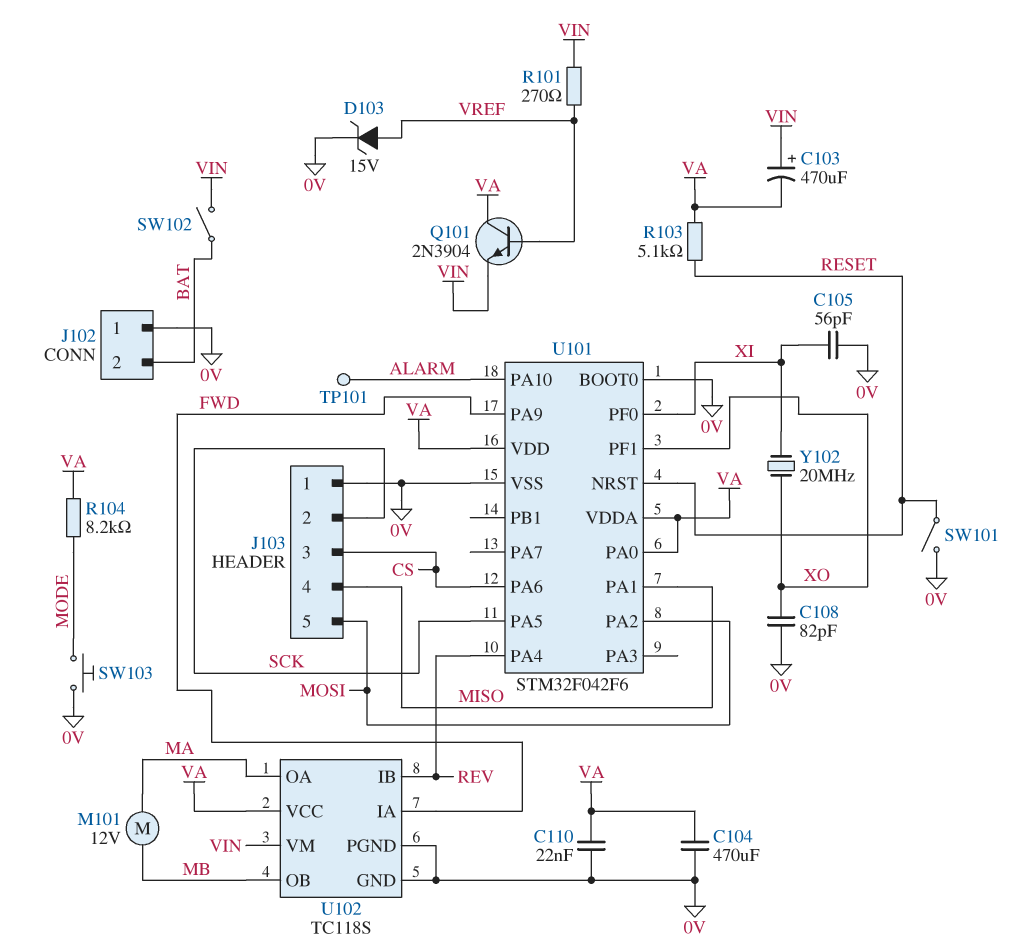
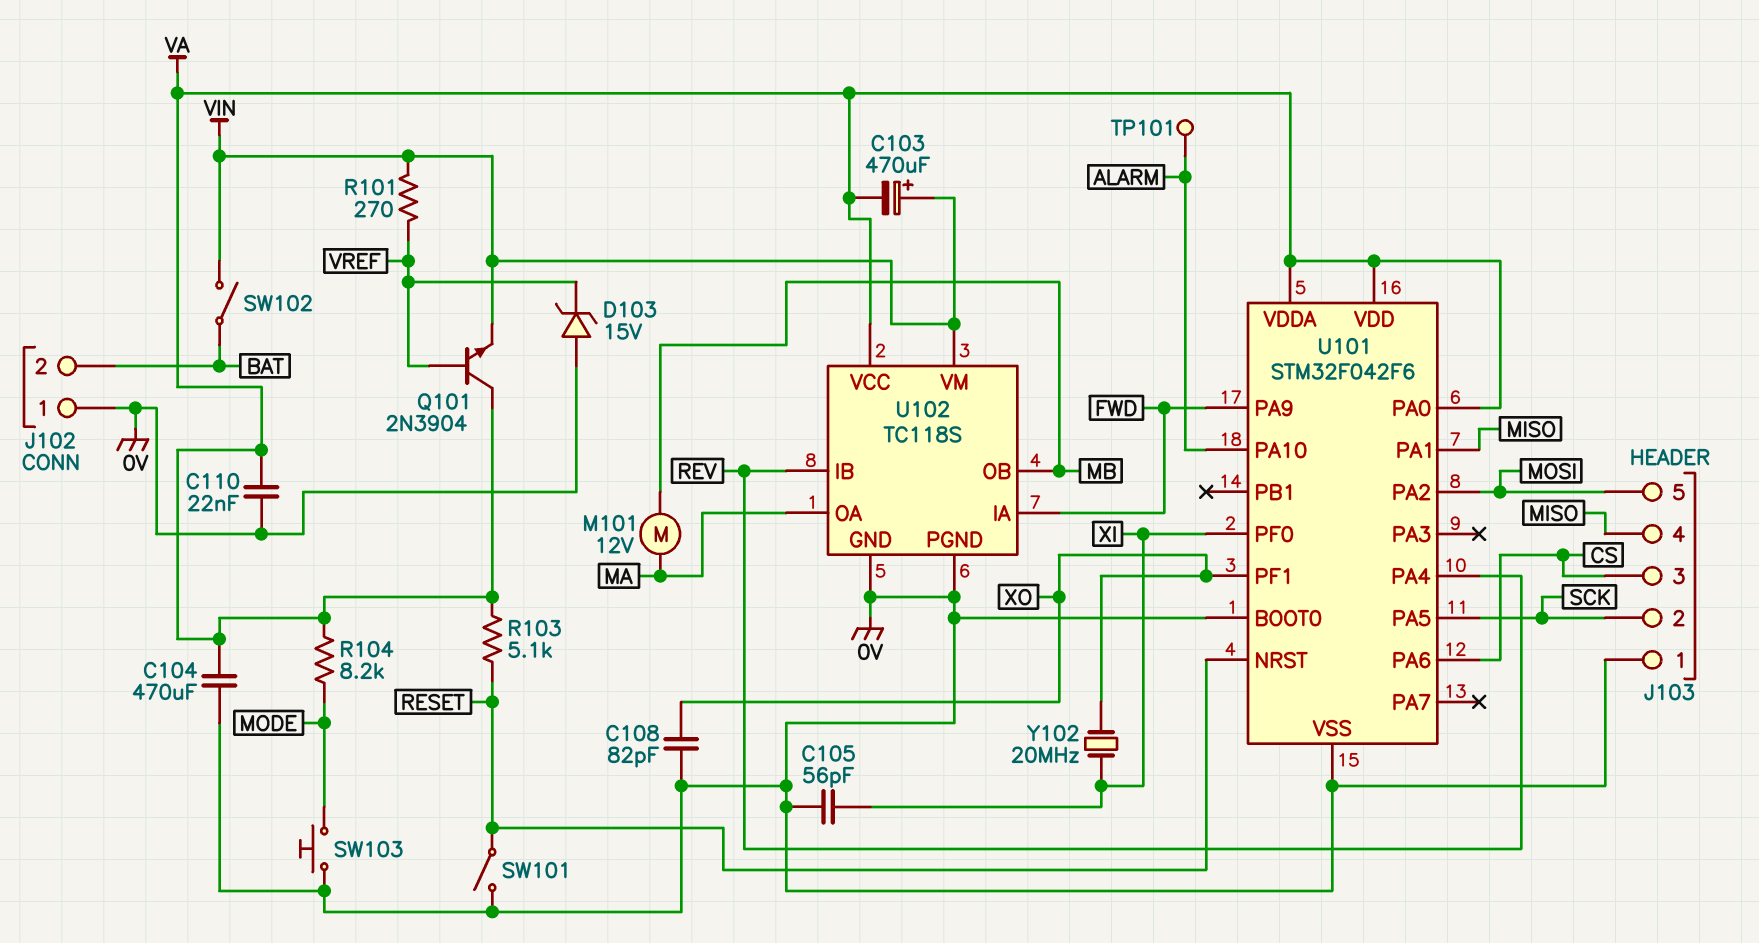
D103: zener 15V (A VREF, K 0V) -> zener 15V (A 0V, K VREF)

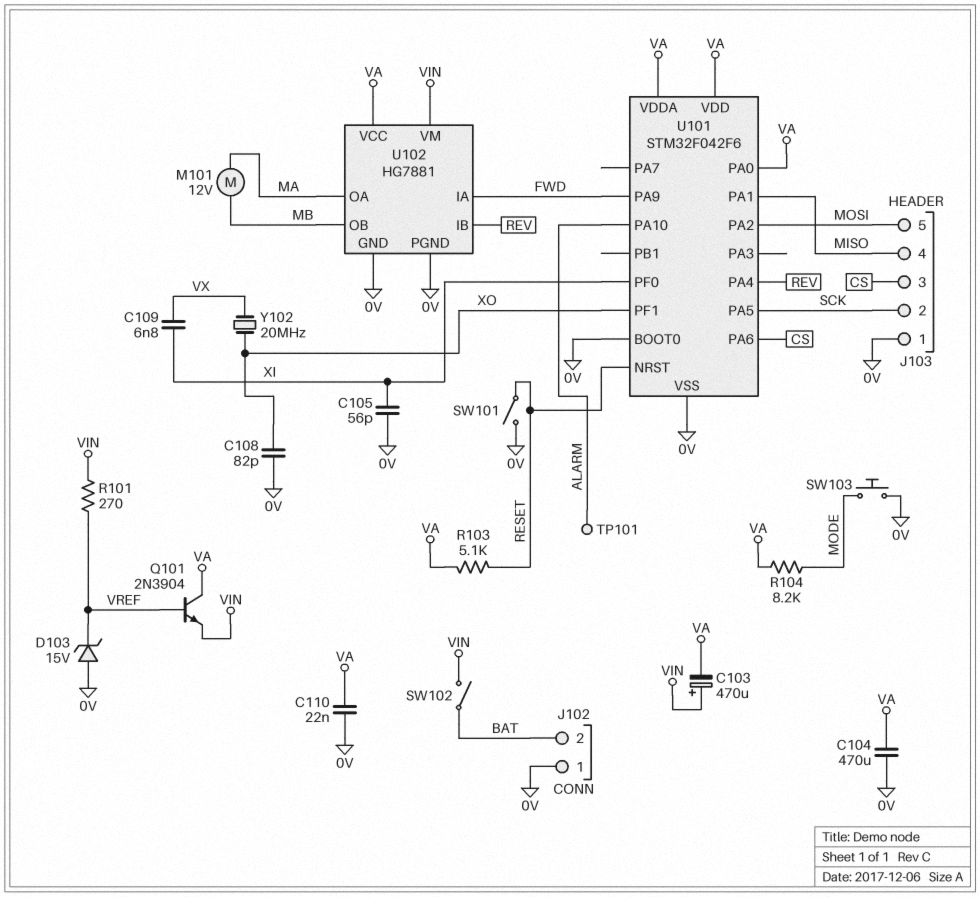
C109: none -> 6.8nF (VX, XI)
U102: TC118S -> HG7881
Y102: 20MHz (XI, XO) -> 20MHz (VX, XO)

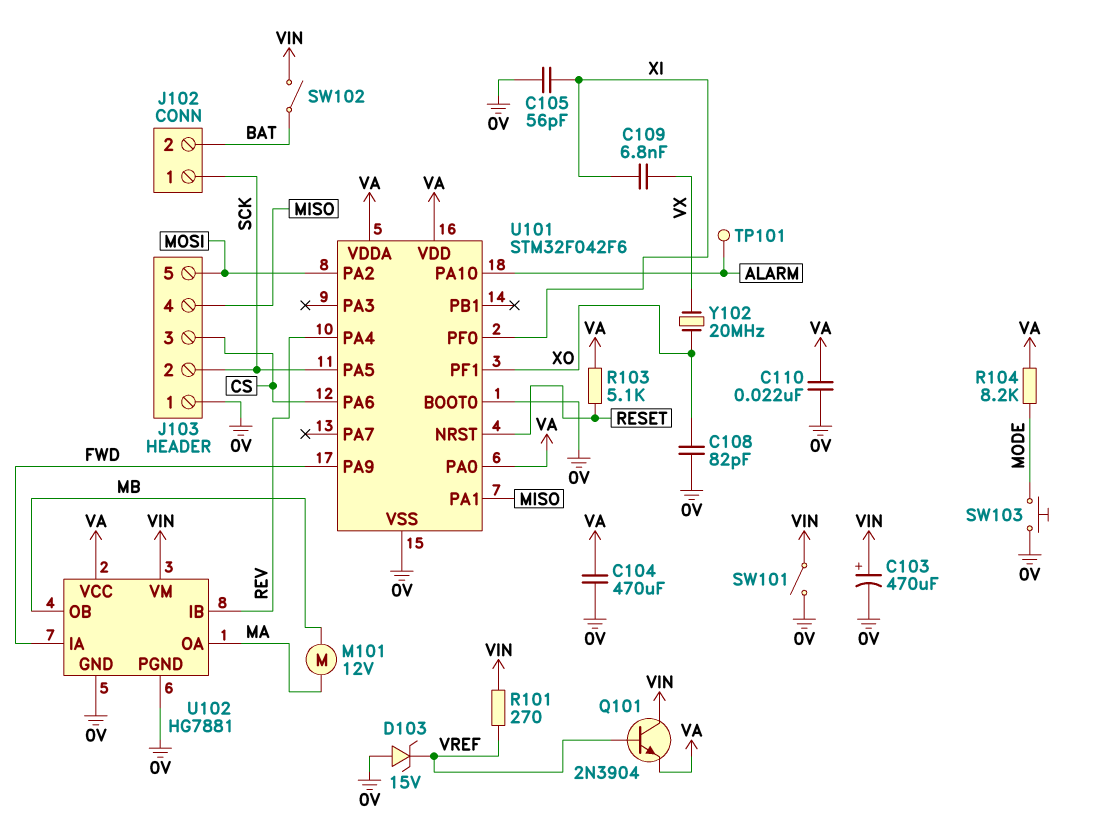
C103: 470uF (plus VIN, minus VA) -> 470uF (plus VIN, minus 0V)
J102 pin 1: 0V -> SCK
Q101: NPN 2N3904 (B VREF, C VA, E VIN) -> NPN 2N3904 (B VREF, C VIN, E VA)
SW101: switch (0V, RESET) -> switch (0V, VIN)

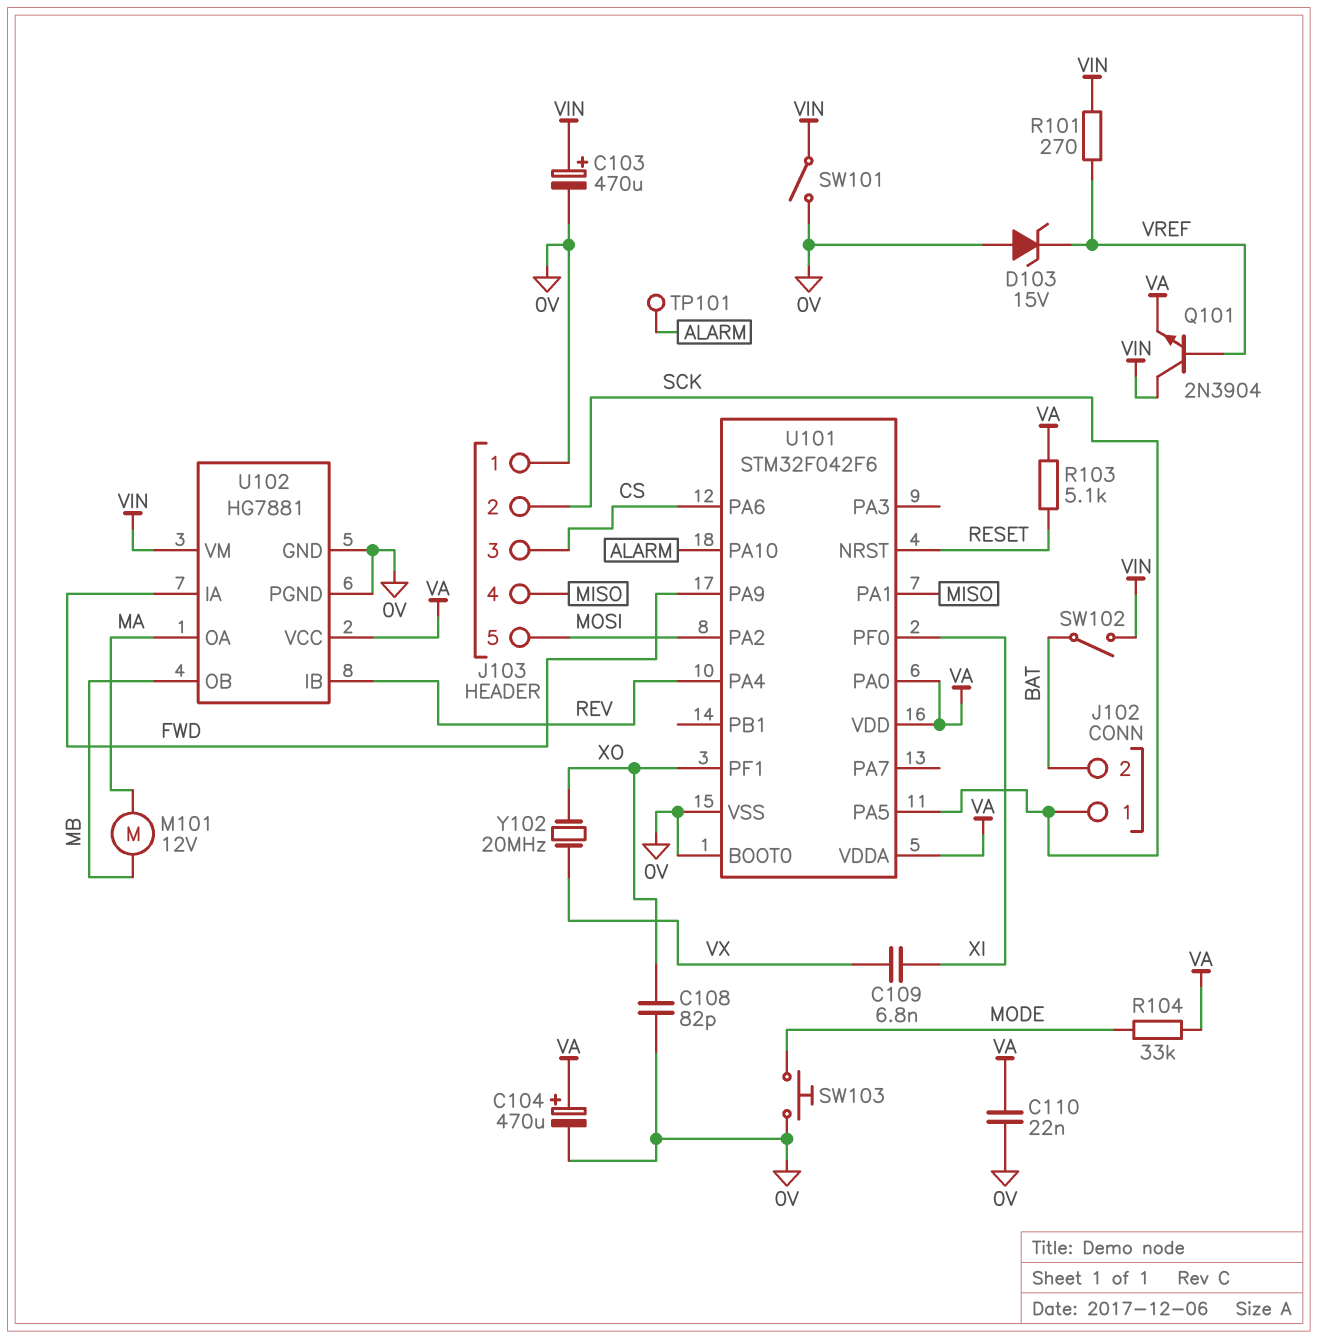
C104: 470uF (0V, VA) -> 470uF (plus VA, minus 0V)
C105: 56pF (0V, XI) -> none
R104: 8.2k (MODE, VA) -> 33k (MODE, VA)

